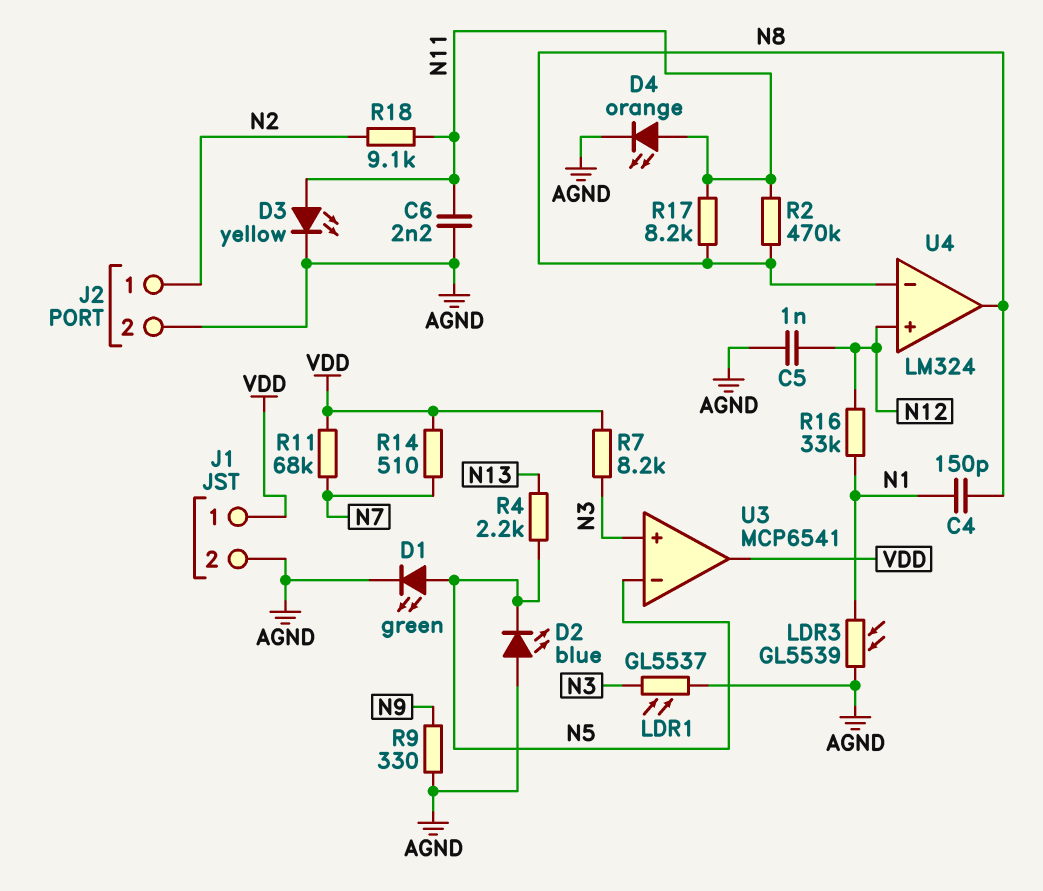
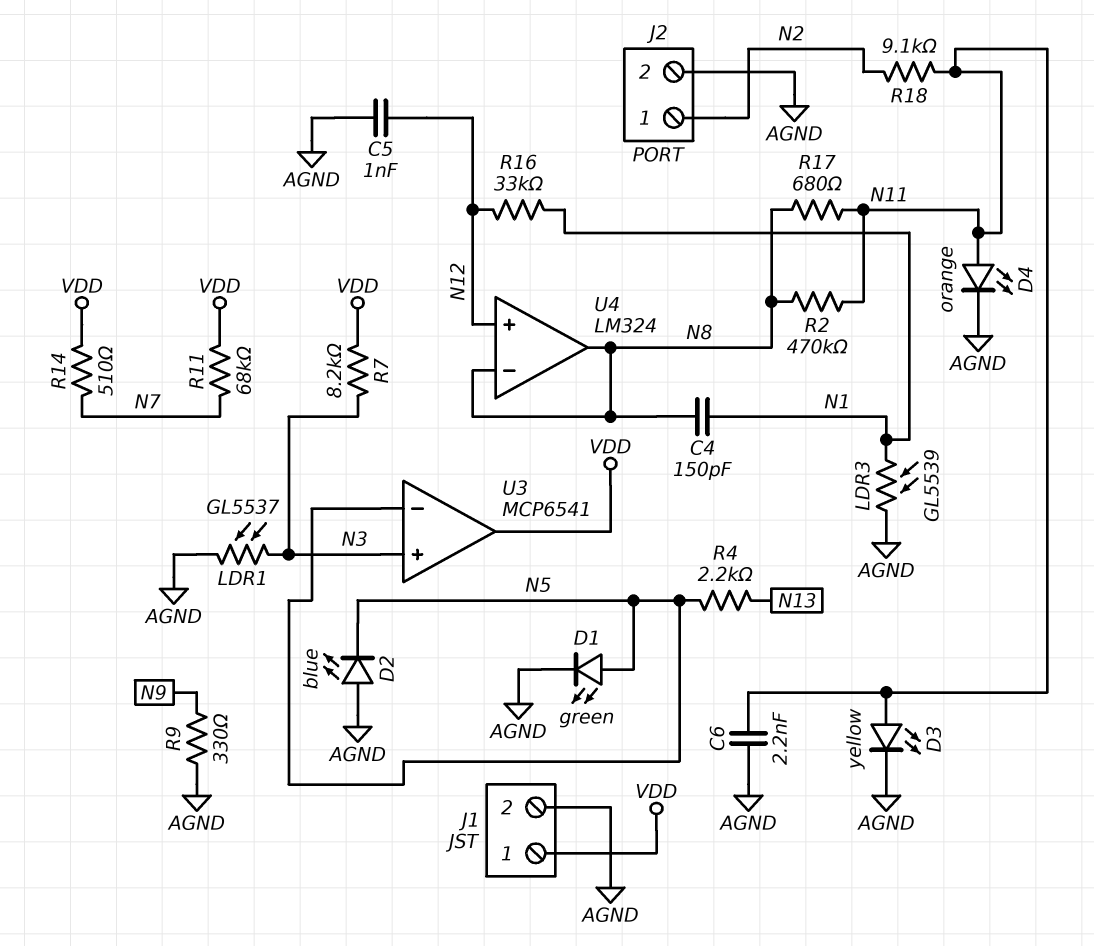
R17: 8.2k (N8, N11) -> 680 (N8, N11)

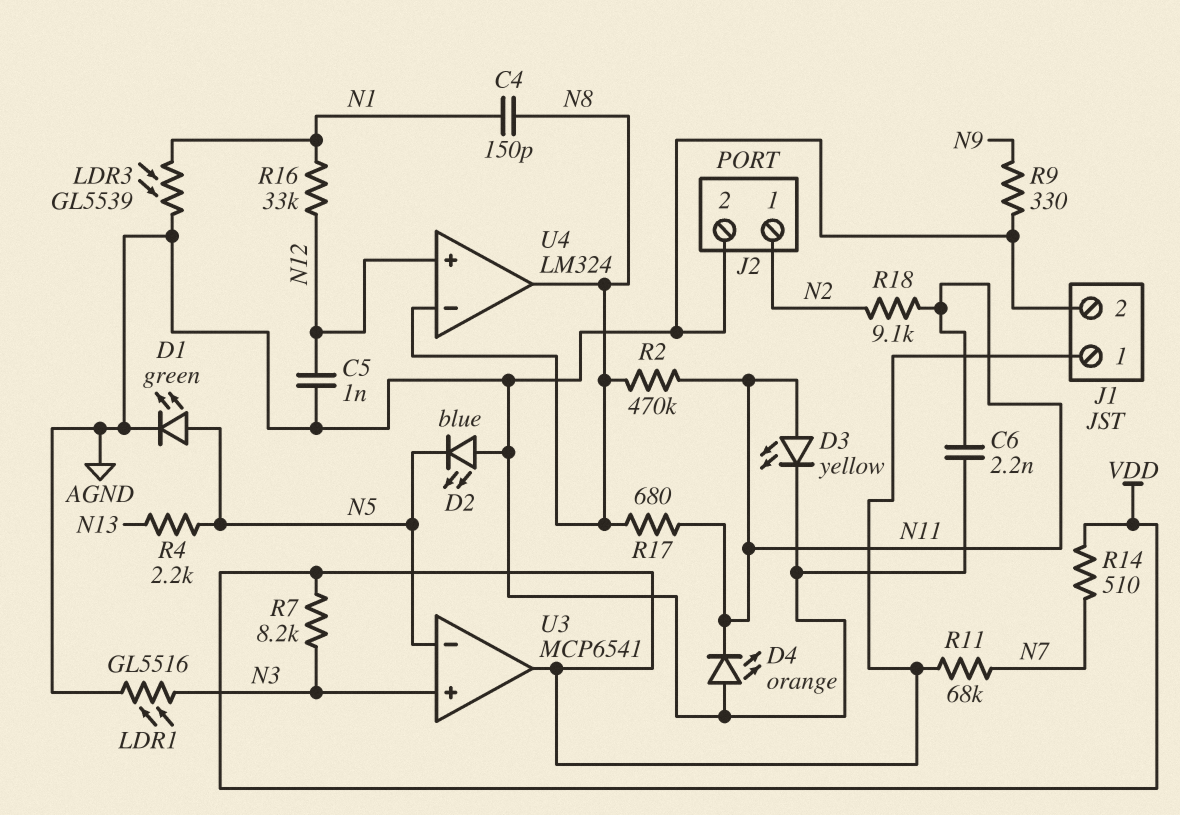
D4: LED orange (A N11, K AGND) -> LED orange (A AGND, K N11)
LDR1: GL5537 (AGND, N3) -> GL5516 (AGND, N3)

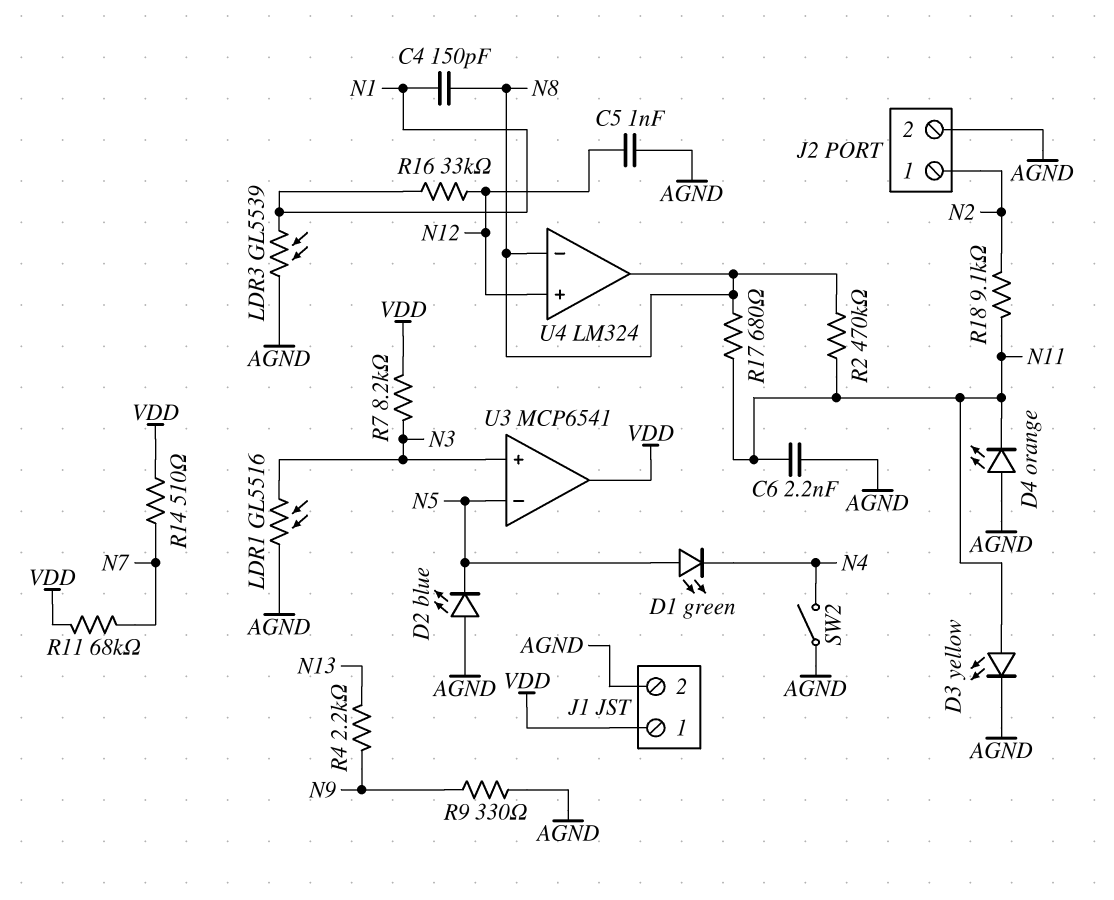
D1: LED green (A N5, K AGND) -> LED green (A N5, K N4)
R4: 2.2k (N5, N13) -> 2.2k (N9, N13)
SW2: none -> switch (AGND, N4)

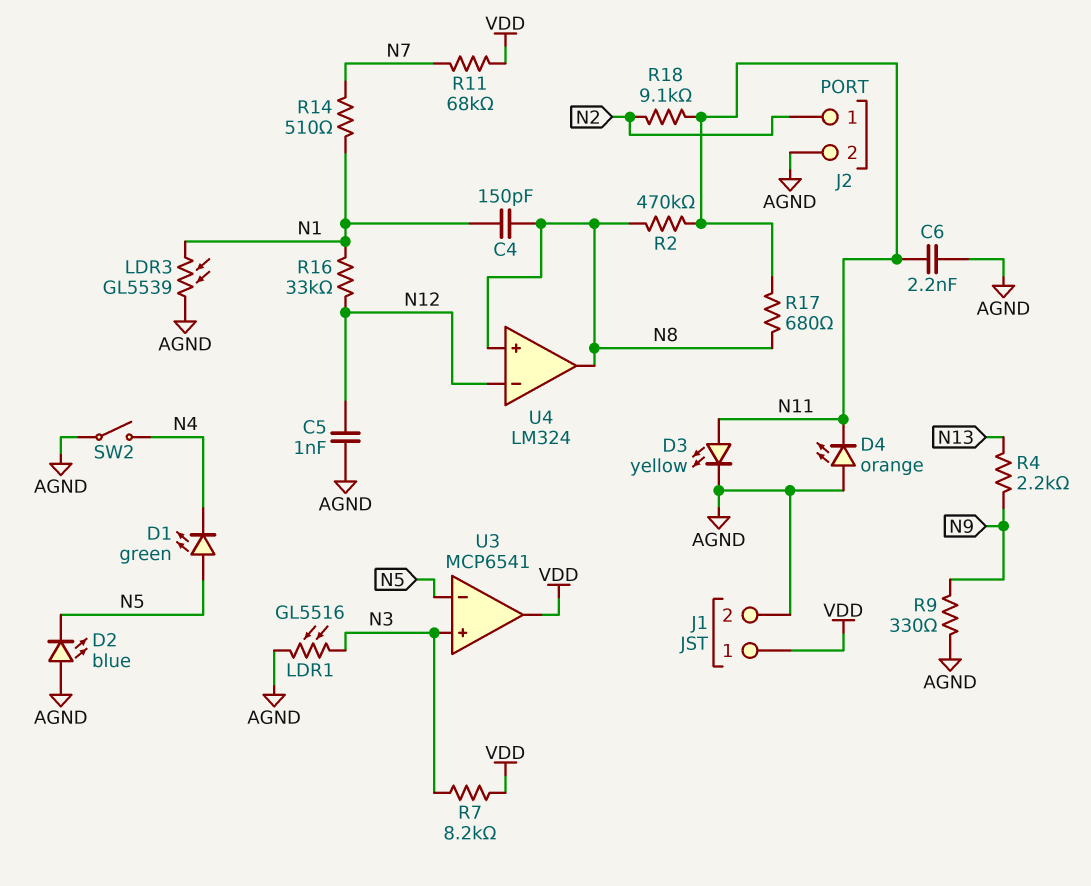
R14: 510 (N7, VDD) -> 510 (N1, N7)
U4 pin in+: N12 -> N8
U4 pin in-: N8 -> N12

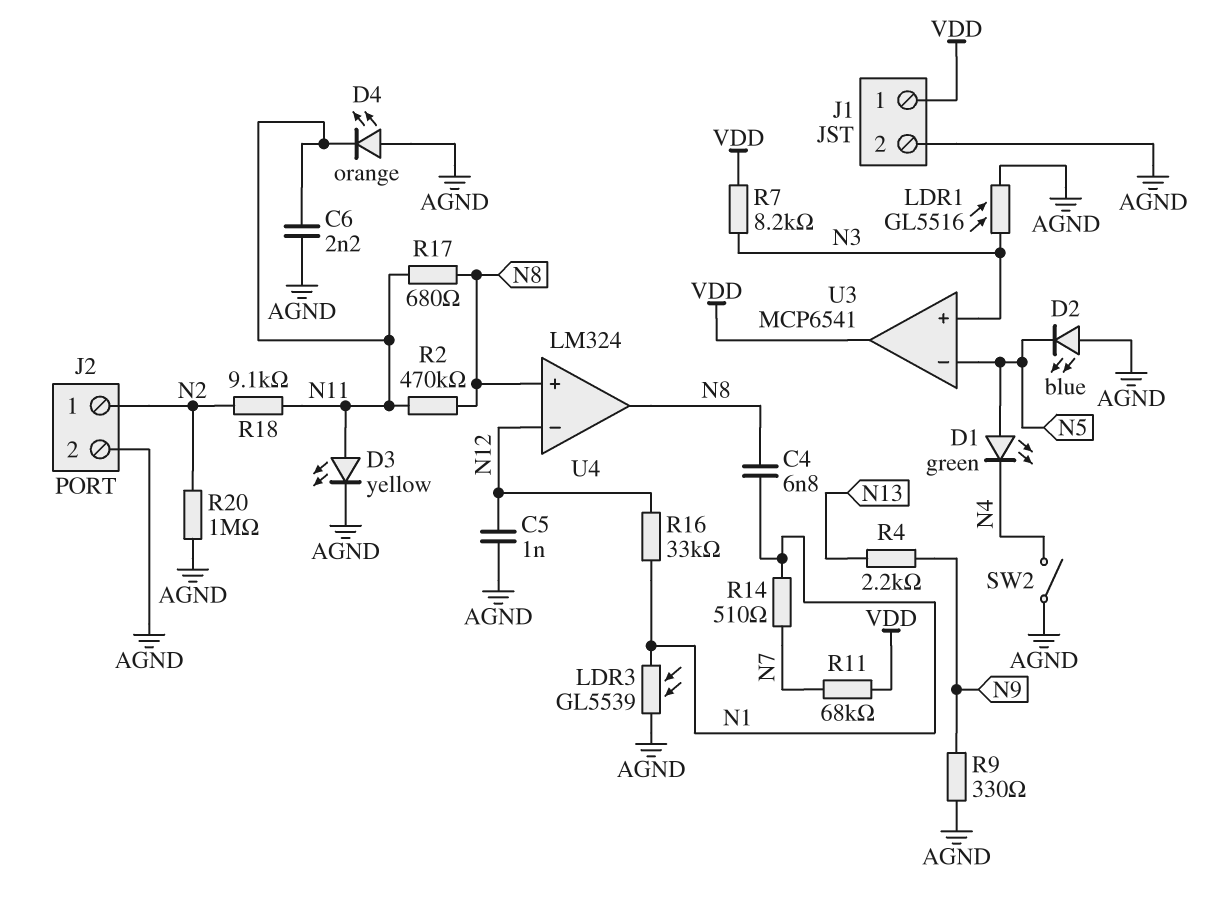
C4: 150pF (N1, N8) -> 6.8nF (N1, N8)
R20: none -> 1M (AGND, N2)

